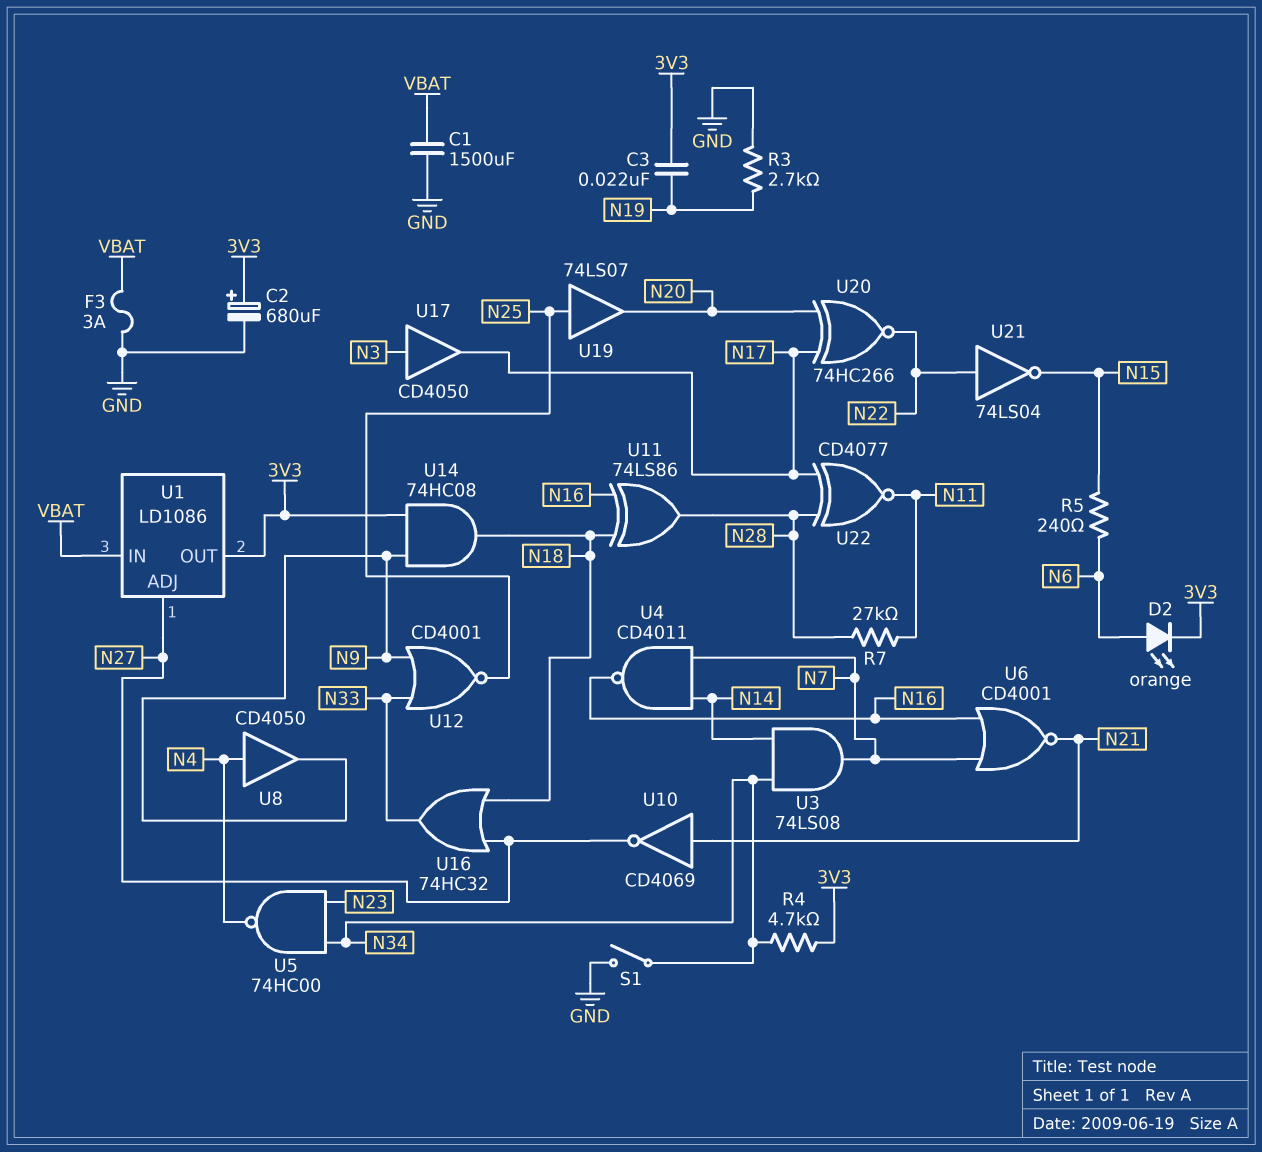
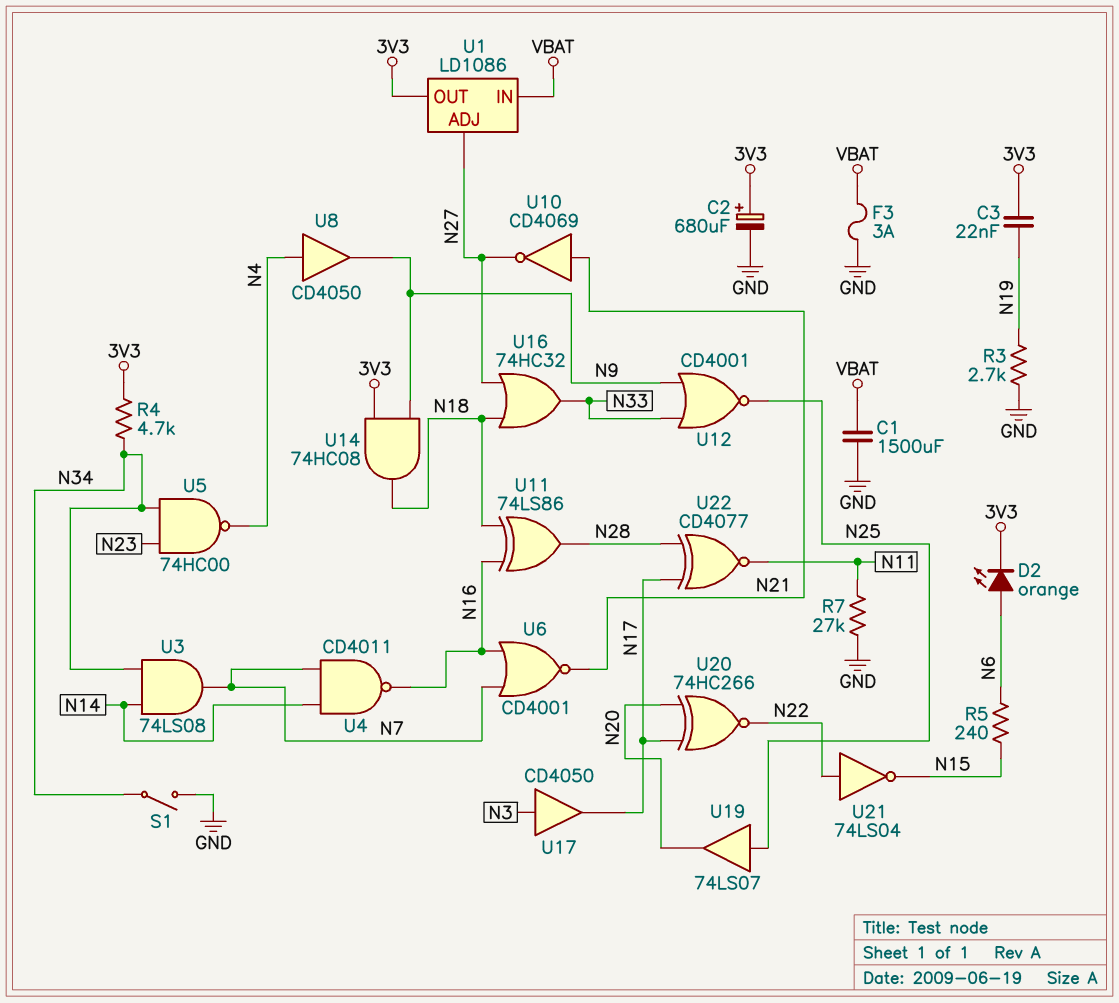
R7: 27k (N11, N28) -> 27k (GND, N11)

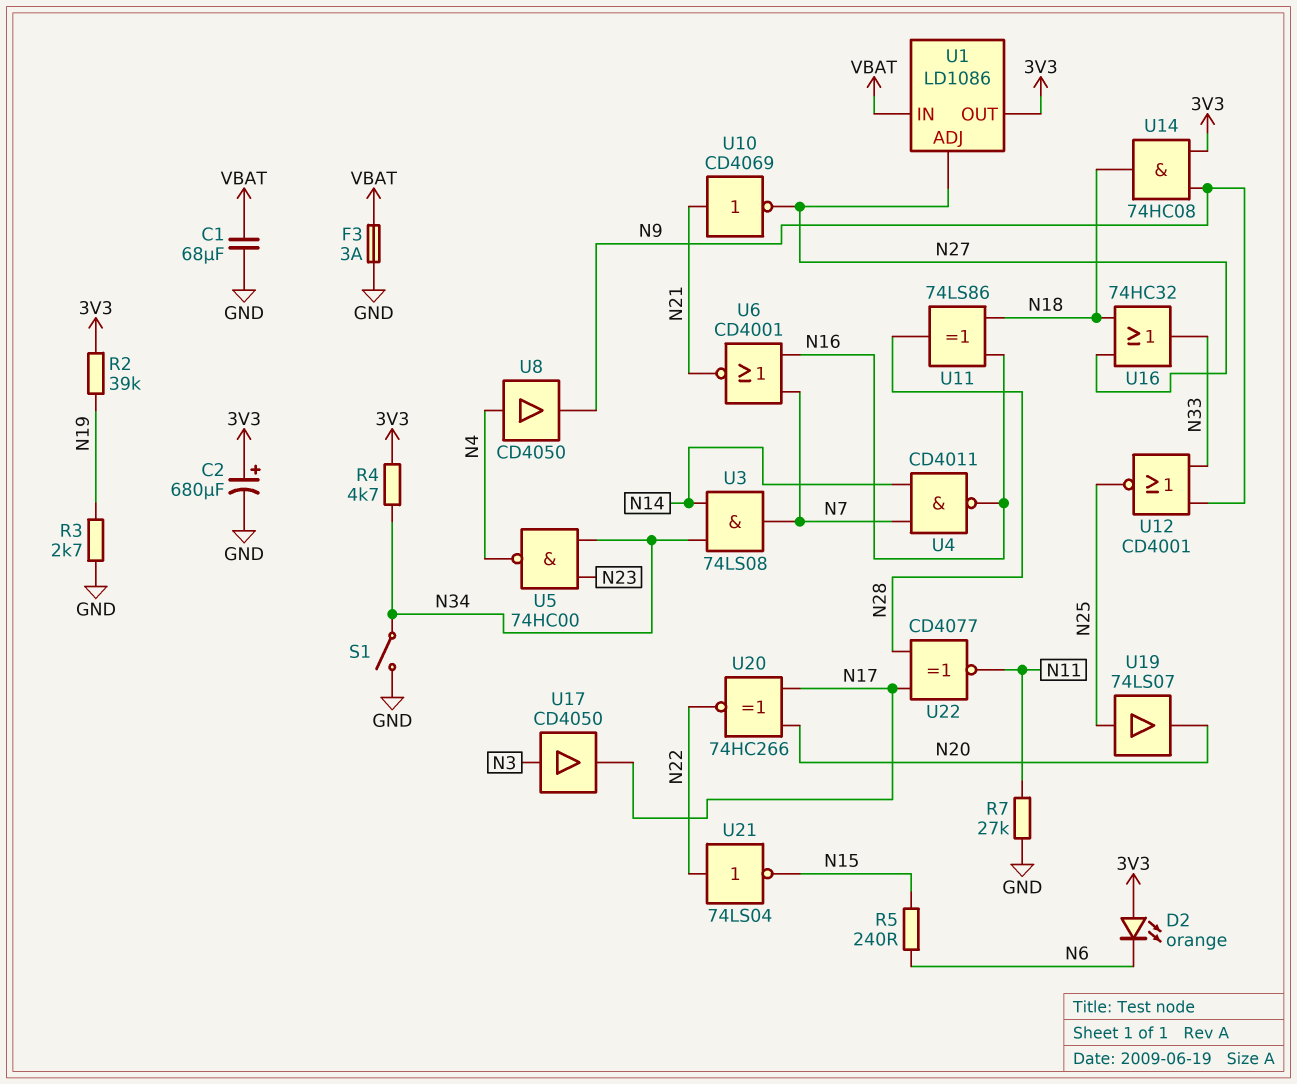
C1: 1500uF (GND, VBAT) -> 68uF (GND, VBAT)
C3: 22nF (3V3, N19) -> none
D2: LED orange (A N6, K 3V3) -> LED orange (A 3V3, K N6)
R2: none -> 39k (3V3, N19)

